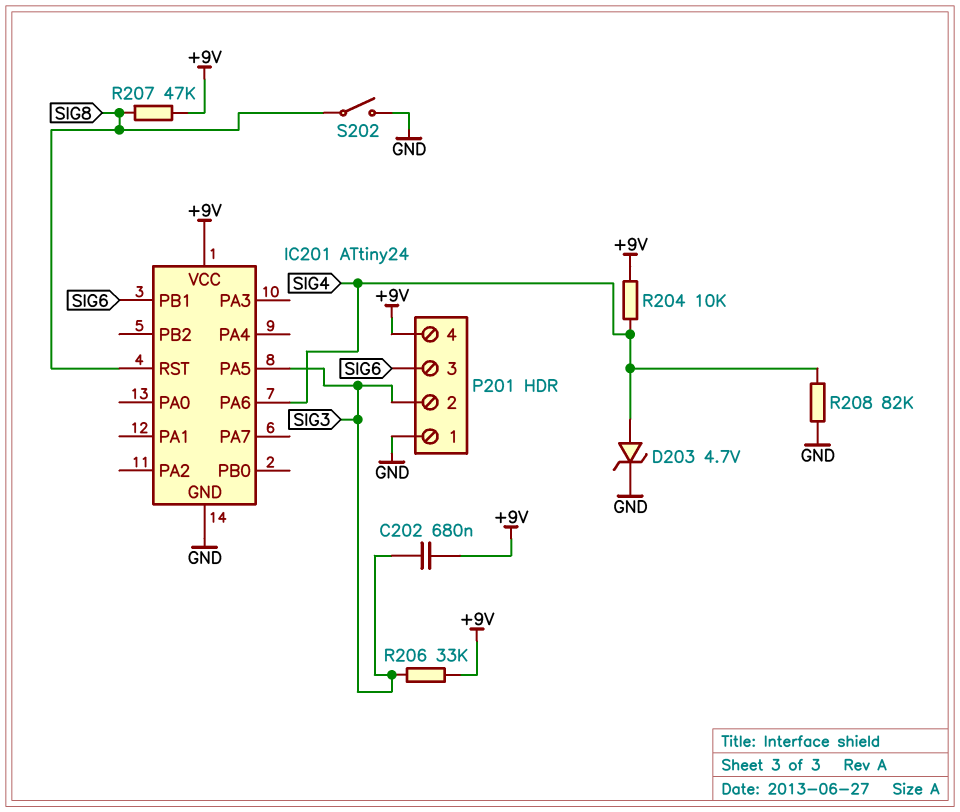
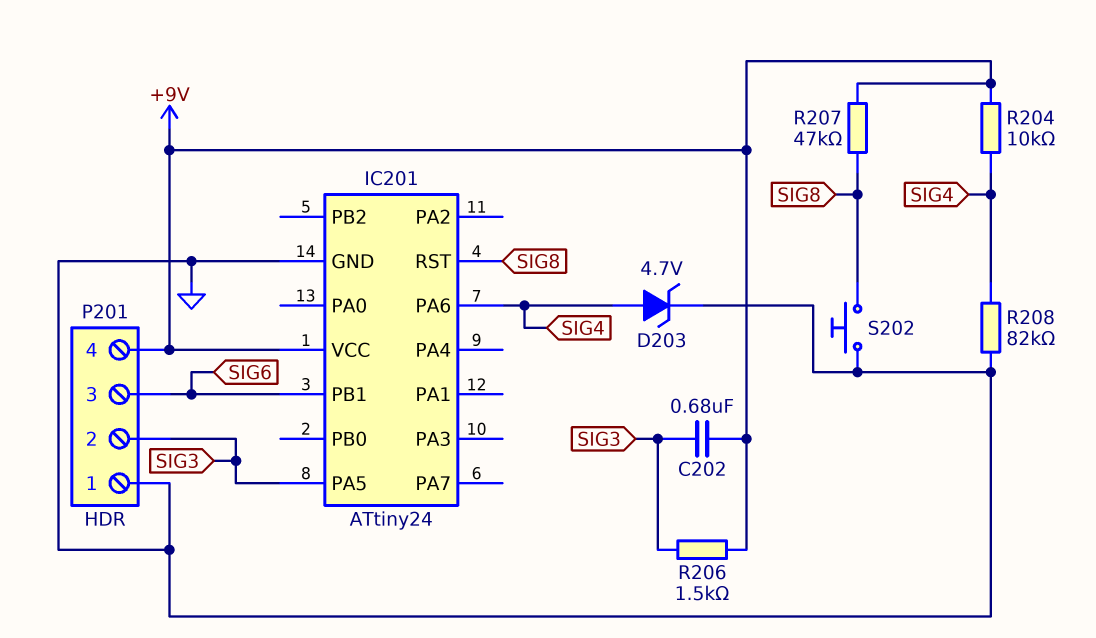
R206: 33k (+9V, SIG3) -> 1.5k (+9V, SIG3)
S202: switch (GND, SIG8) -> button (GND, SIG8)

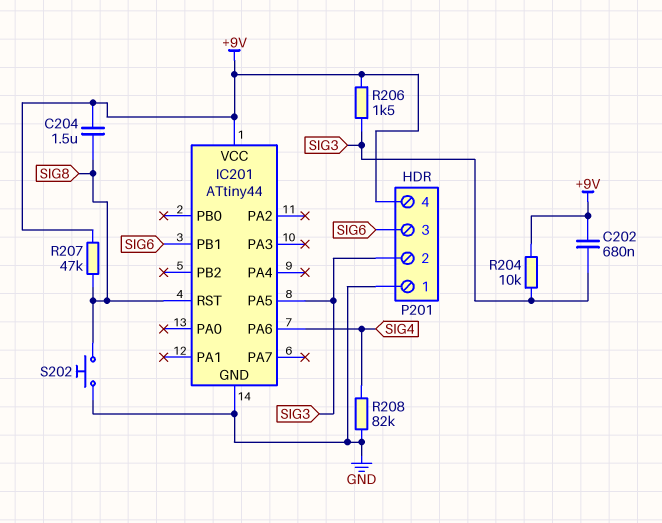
C204: none -> 1.5uF (+9V, SIG8)
D203: zener 4.7V (A SIG4, K GND) -> none
IC201: ATtiny24 -> ATtiny44
R204: 10k (+9V, SIG4) -> 10k (+9V, SIG3)

